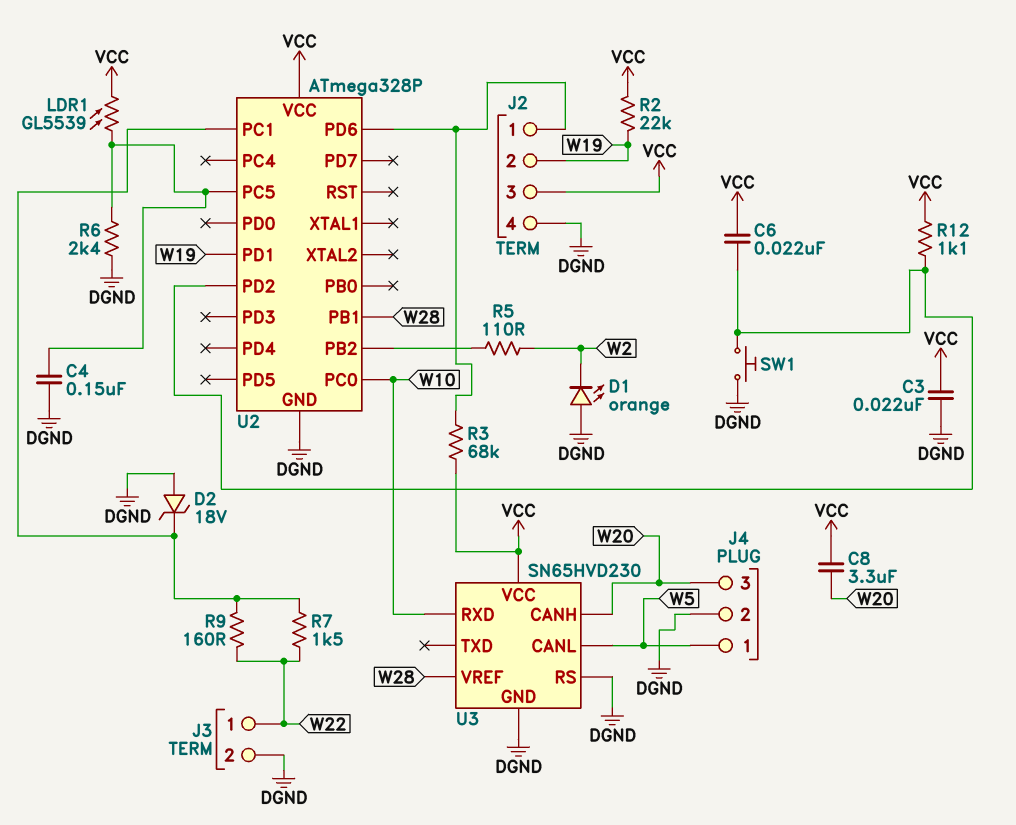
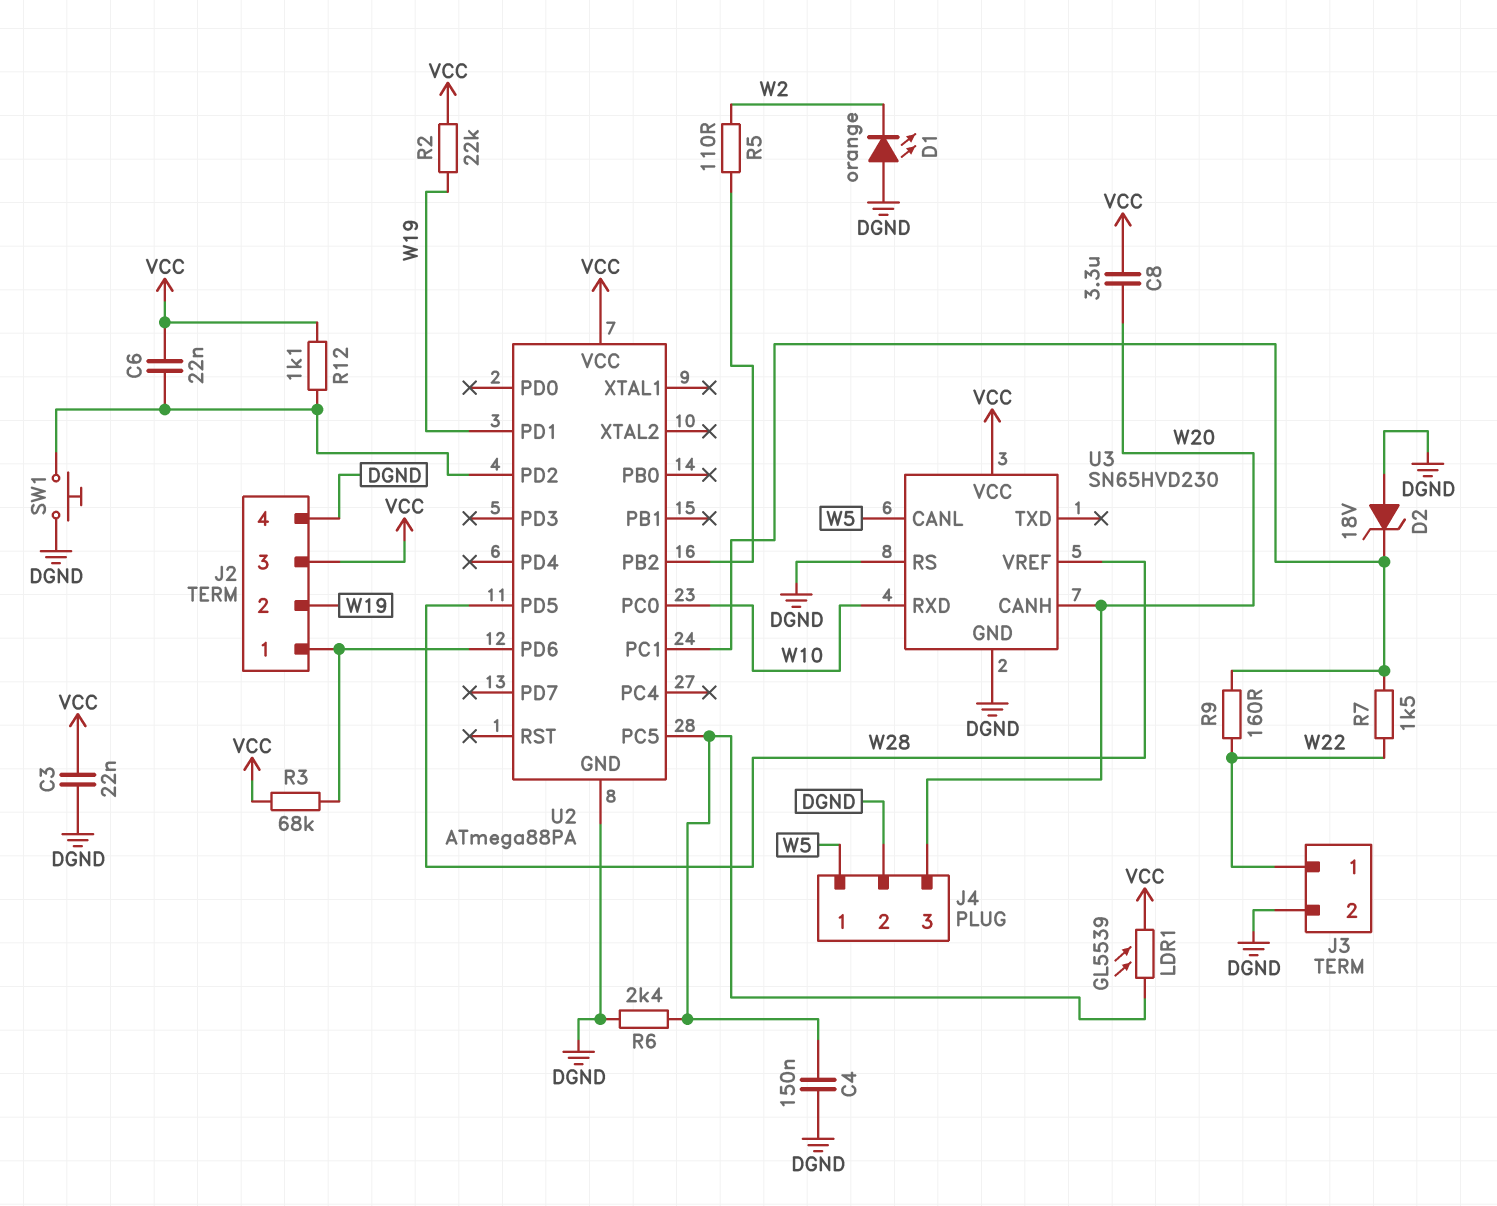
U2: ATmega328P -> ATmega88PA
U2 pin PB1: W28 -> none
U2 pin PD5: none -> W28

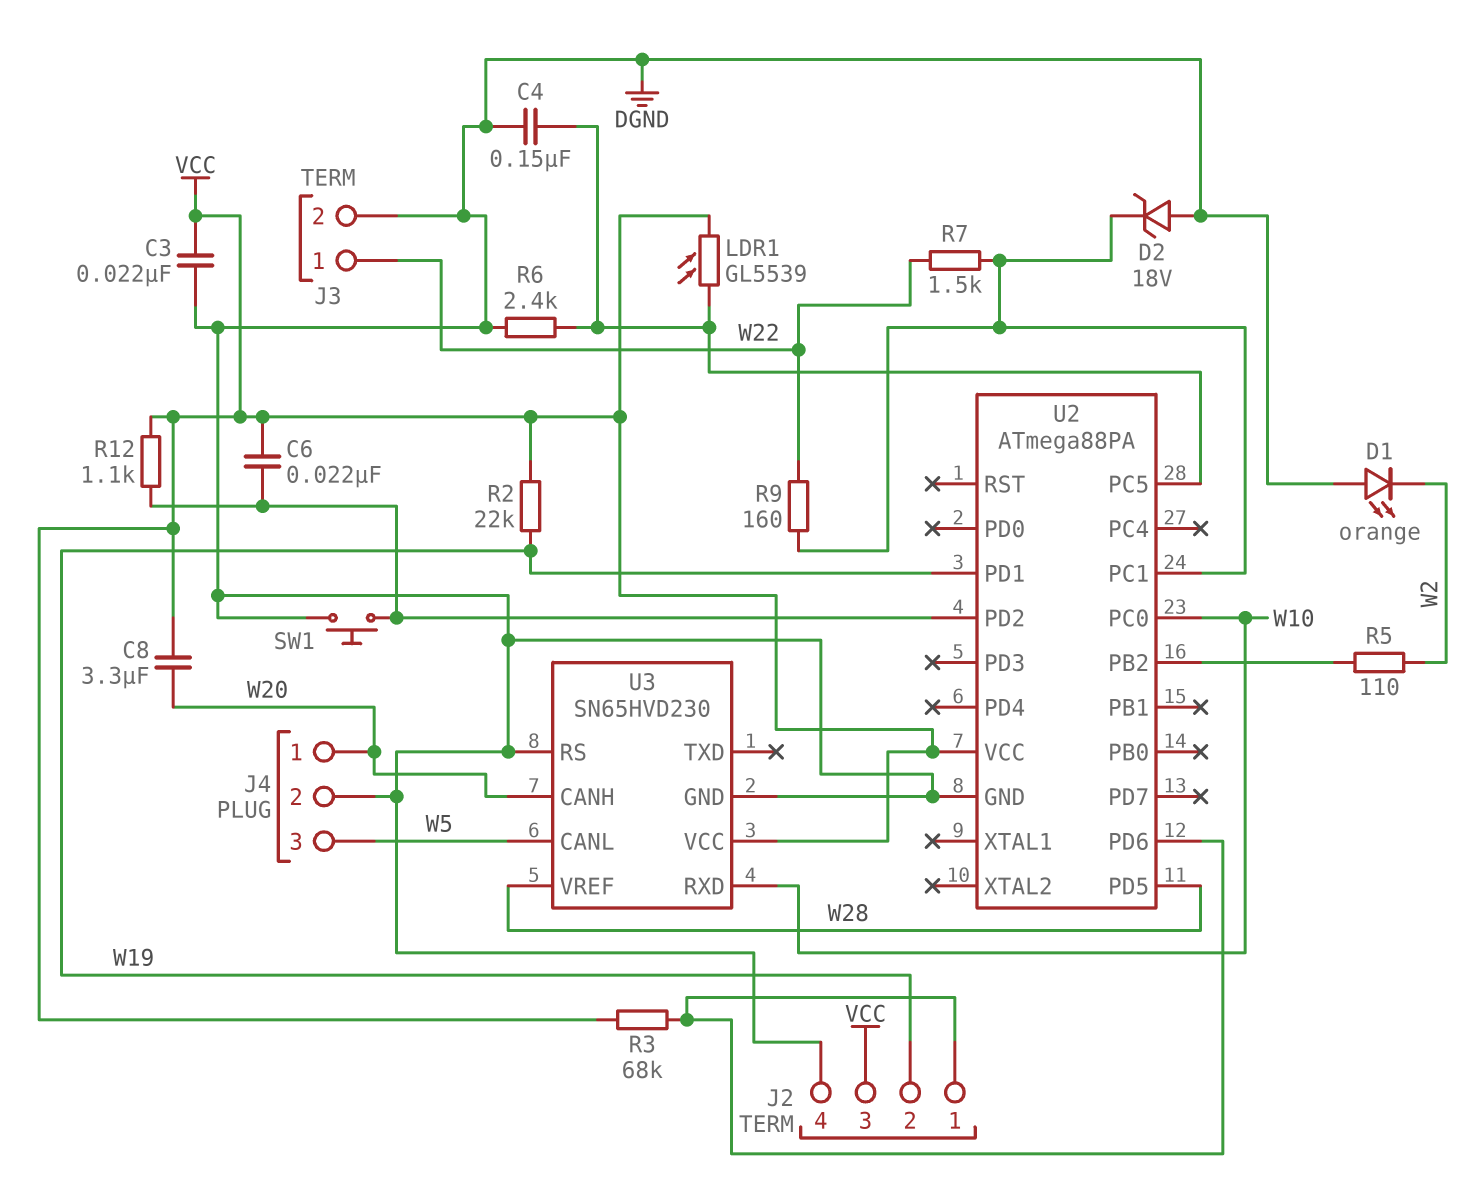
J4 pin 1: W5 -> W20
J4 pin 3: W20 -> W5

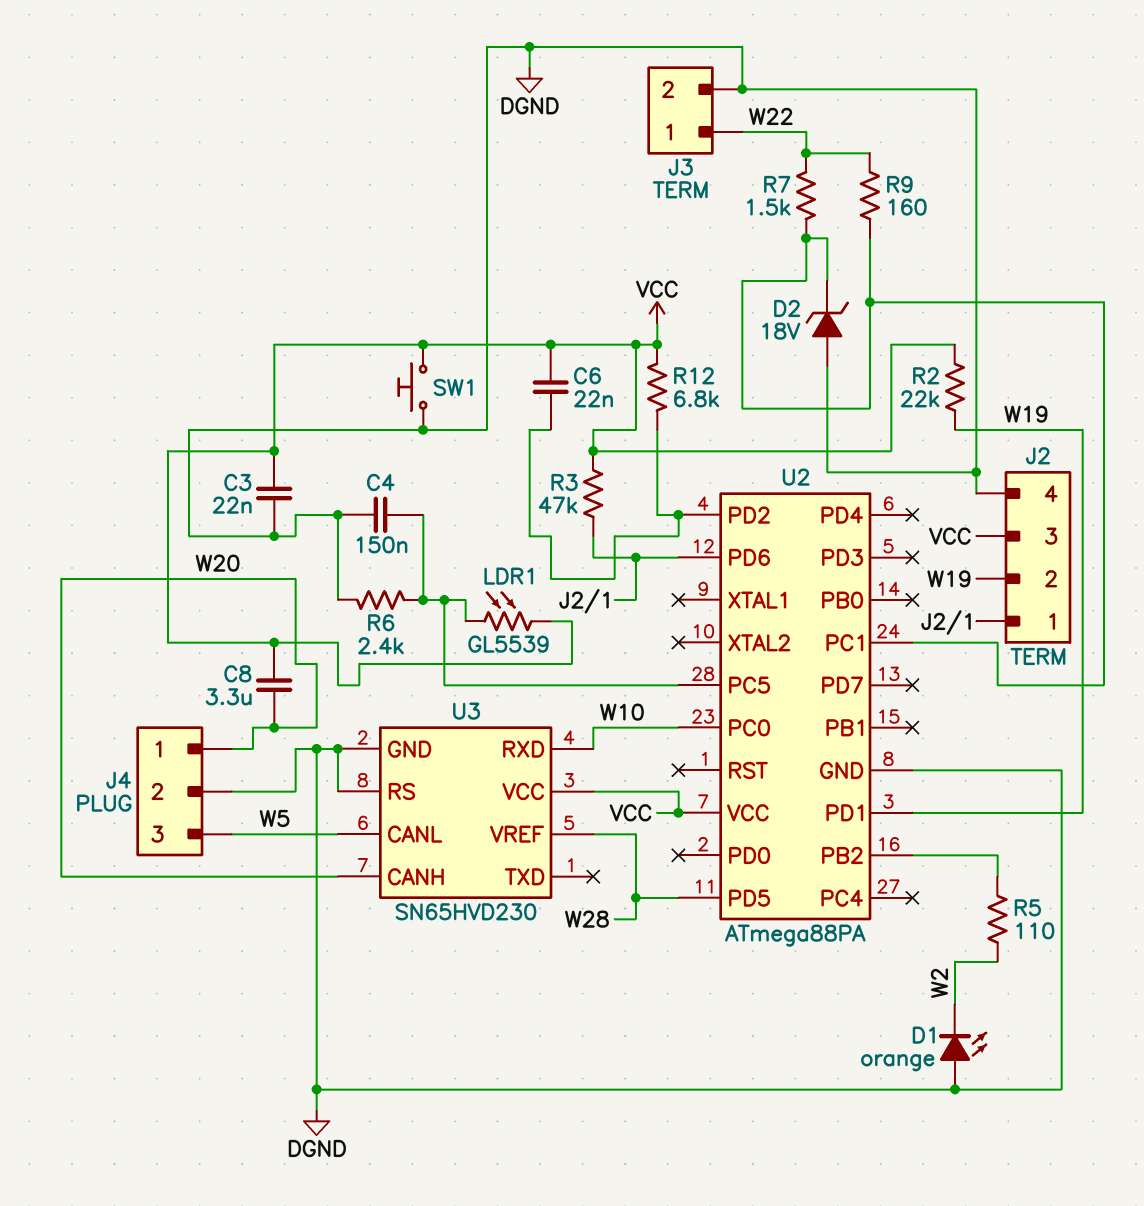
R3: 68k (J2/1, VCC) -> 47k (J2/1, VCC)
R12: 1.1k (U2/PD2, VCC) -> 6.8k (U2/PD2, VCC)
SW1: button (DGND, U2/PD2) -> button (DGND, VCC)

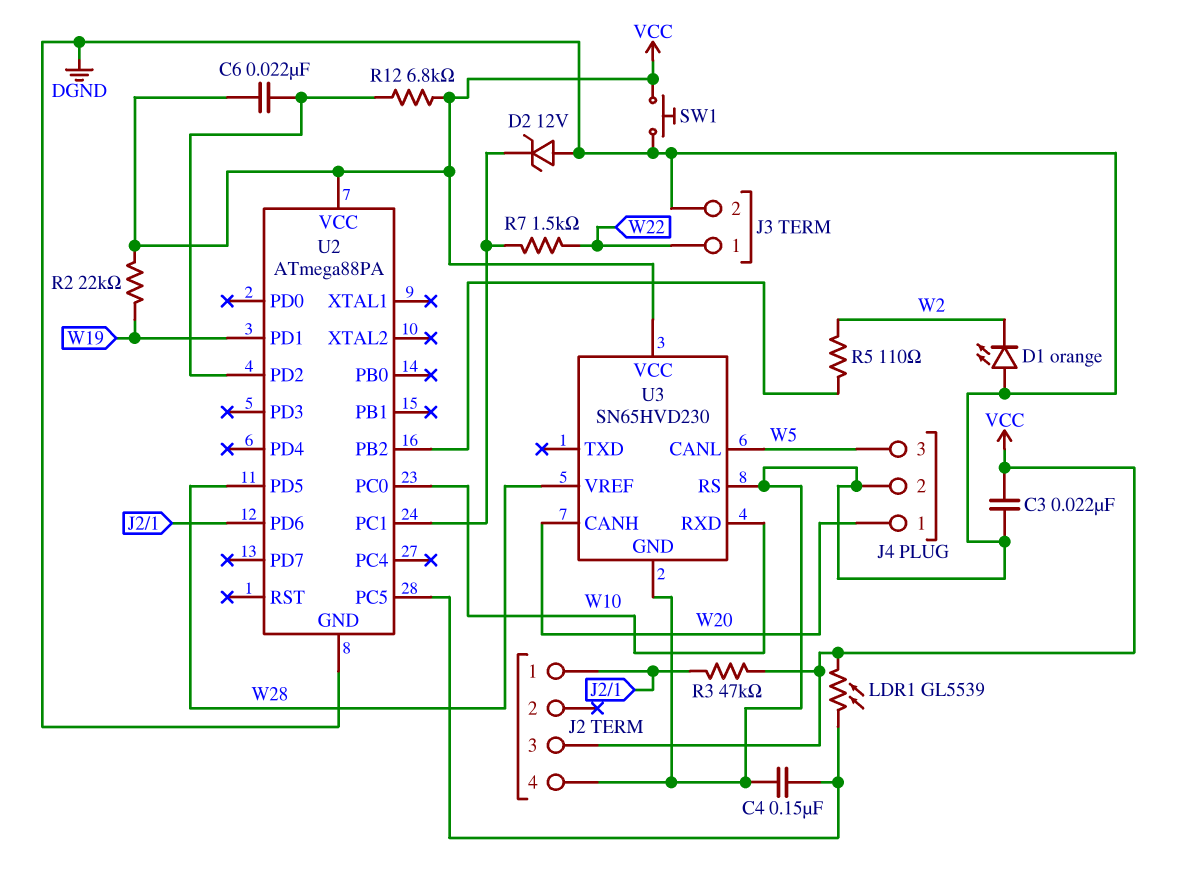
C8: 3.3uF (VCC, W20) -> none
D2: zener 18V (A DGND, K U2/PC1) -> zener 12V (A DGND, K U2/PC1)
J2 pin 2: W19 -> none
R6: 2.4k (DGND, U2/PC5) -> none
R9: 160 (U2/PC1, W22) -> none

